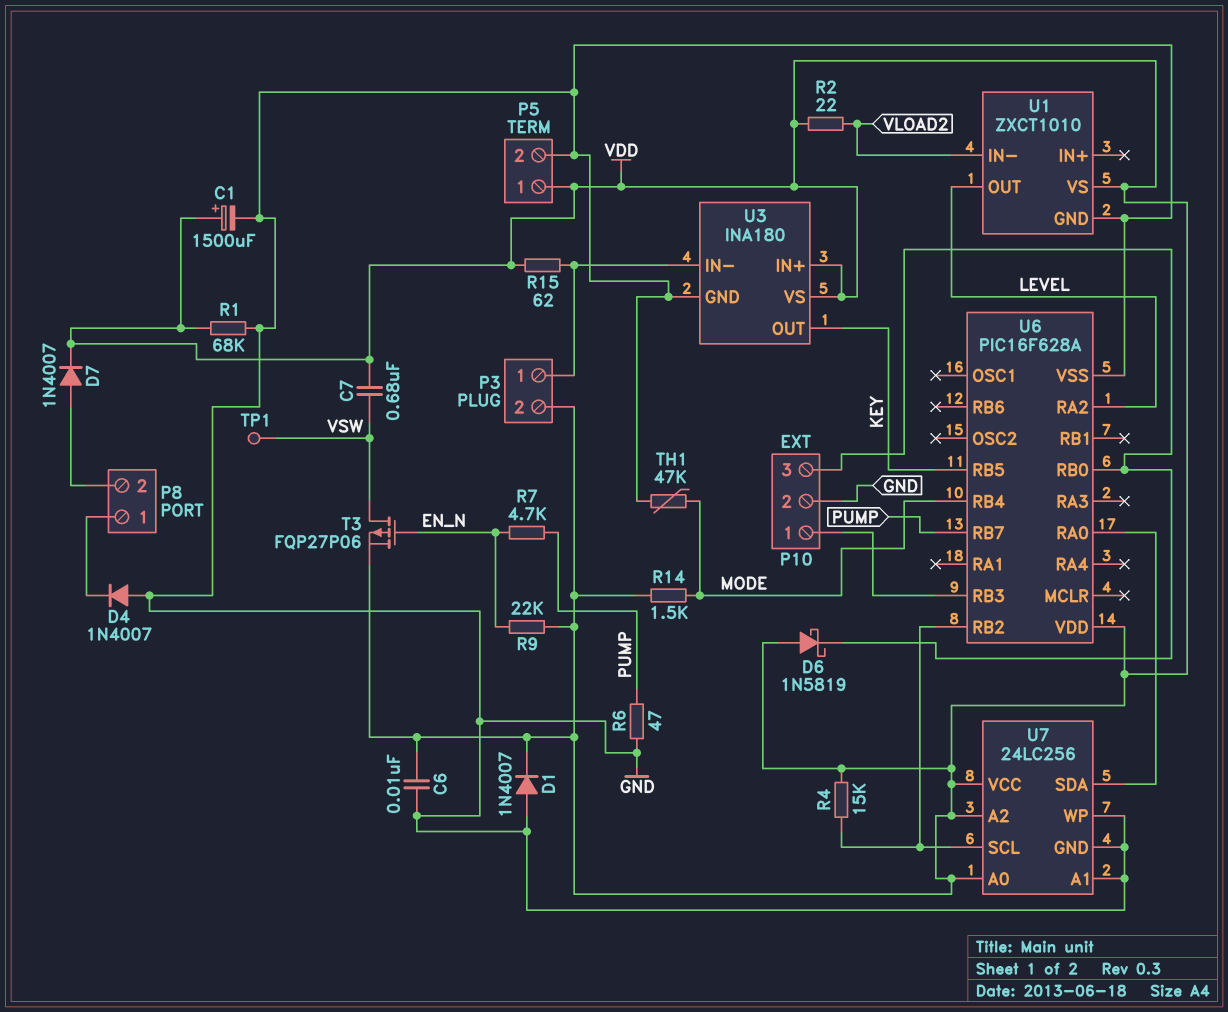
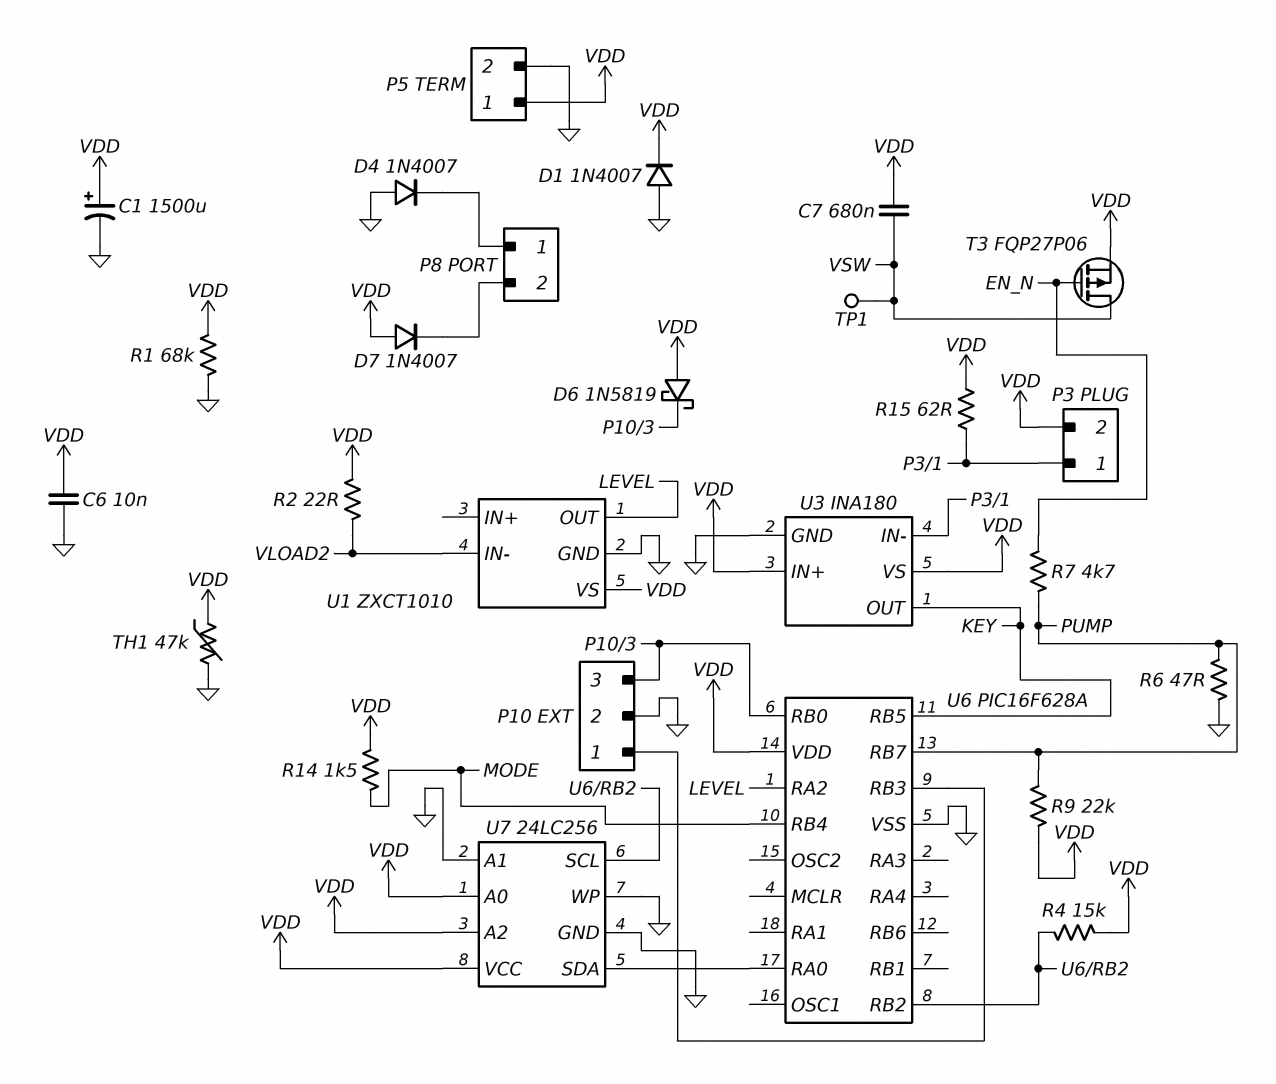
D7: diode 1N4007 (A P8/2, K VDD) -> diode 1N4007 (A VDD, K P8/2)
R9: 22k (EN_N, VDD) -> 22k (PUMP, VDD)
TH1: 47k (GND, MODE) -> 47k (GND, VDD)

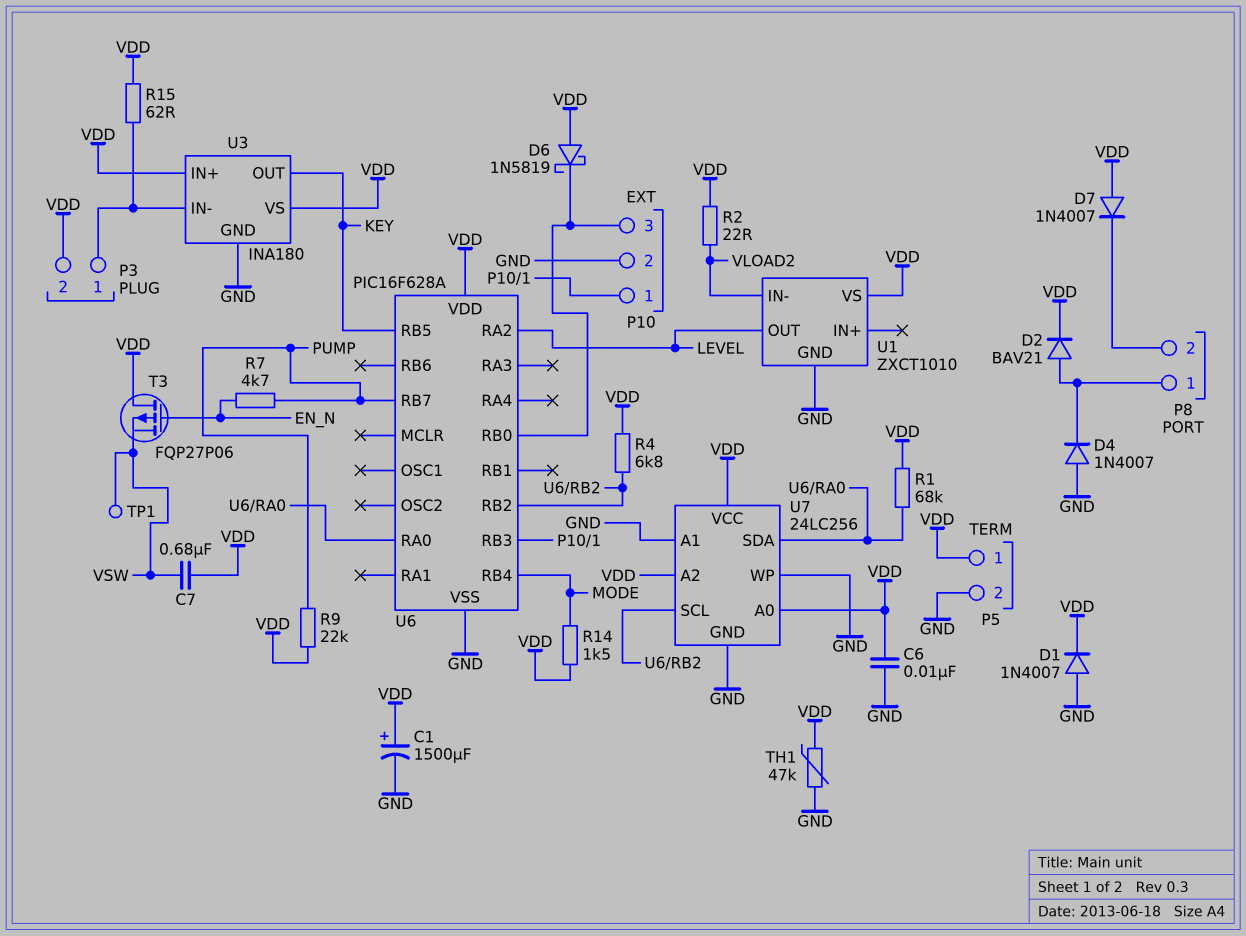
D2: none -> diode BAV21 (A P8/1, K VDD)
R1: 68k (GND, VDD) -> 68k (U6/RA0, VDD)
R4: 15k (U6/RB2, VDD) -> 6.8k (U6/RB2, VDD)
R6: 47 (GND, PUMP) -> none
T3: PMOS FQP27P06 (G EN_N, D VSW, S VDD) -> PMOS FQP27P06 (G EN_N, D VDD, S VSW)

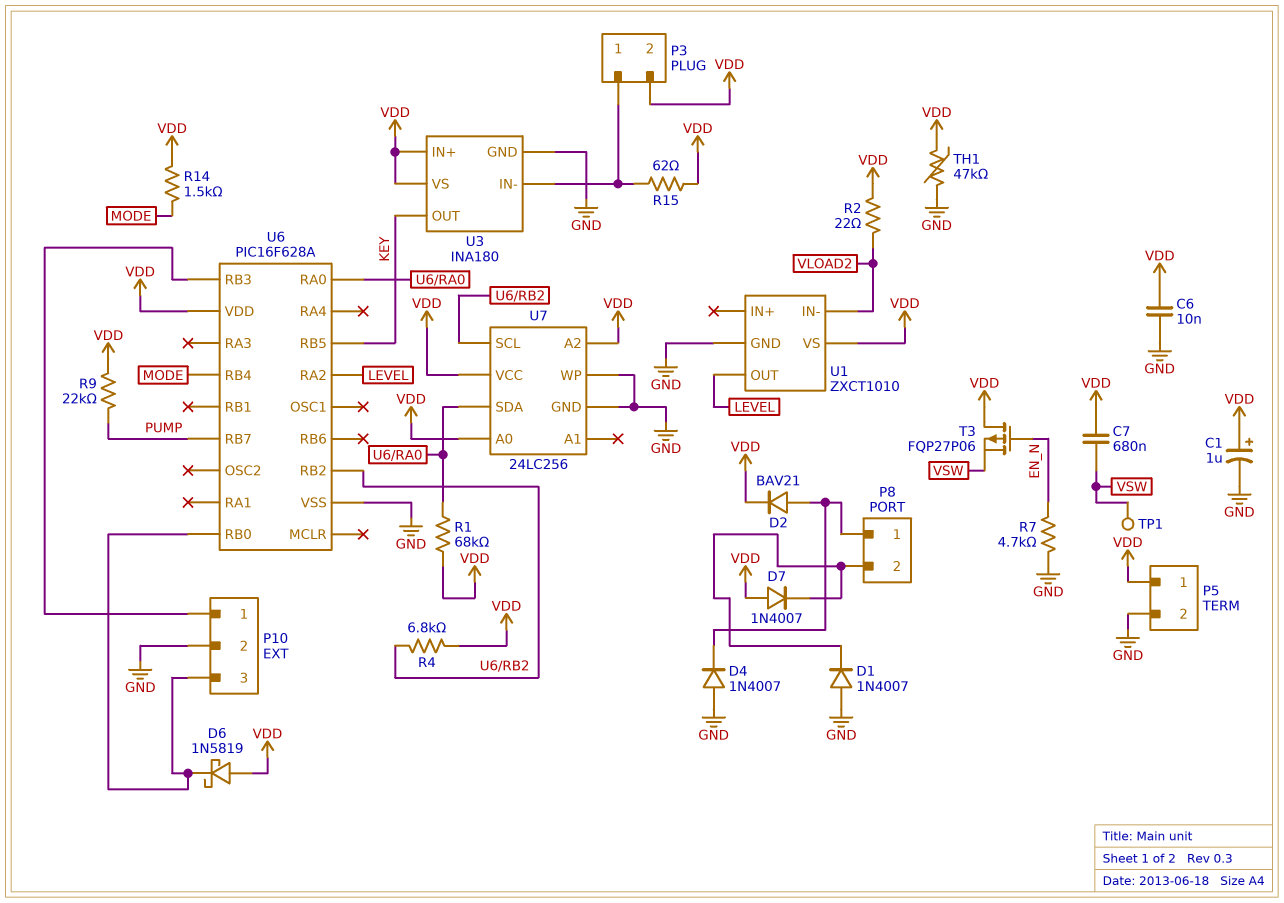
C1: 1500uF (plus VDD, minus GND) -> 1uF (plus VDD, minus GND)
D1: diode 1N4007 (A GND, K VDD) -> diode 1N4007 (A GND, K P8/2)
R7: 4.7k (EN_N, PUMP) -> 4.7k (EN_N, GND)
U7 pin A1: GND -> none

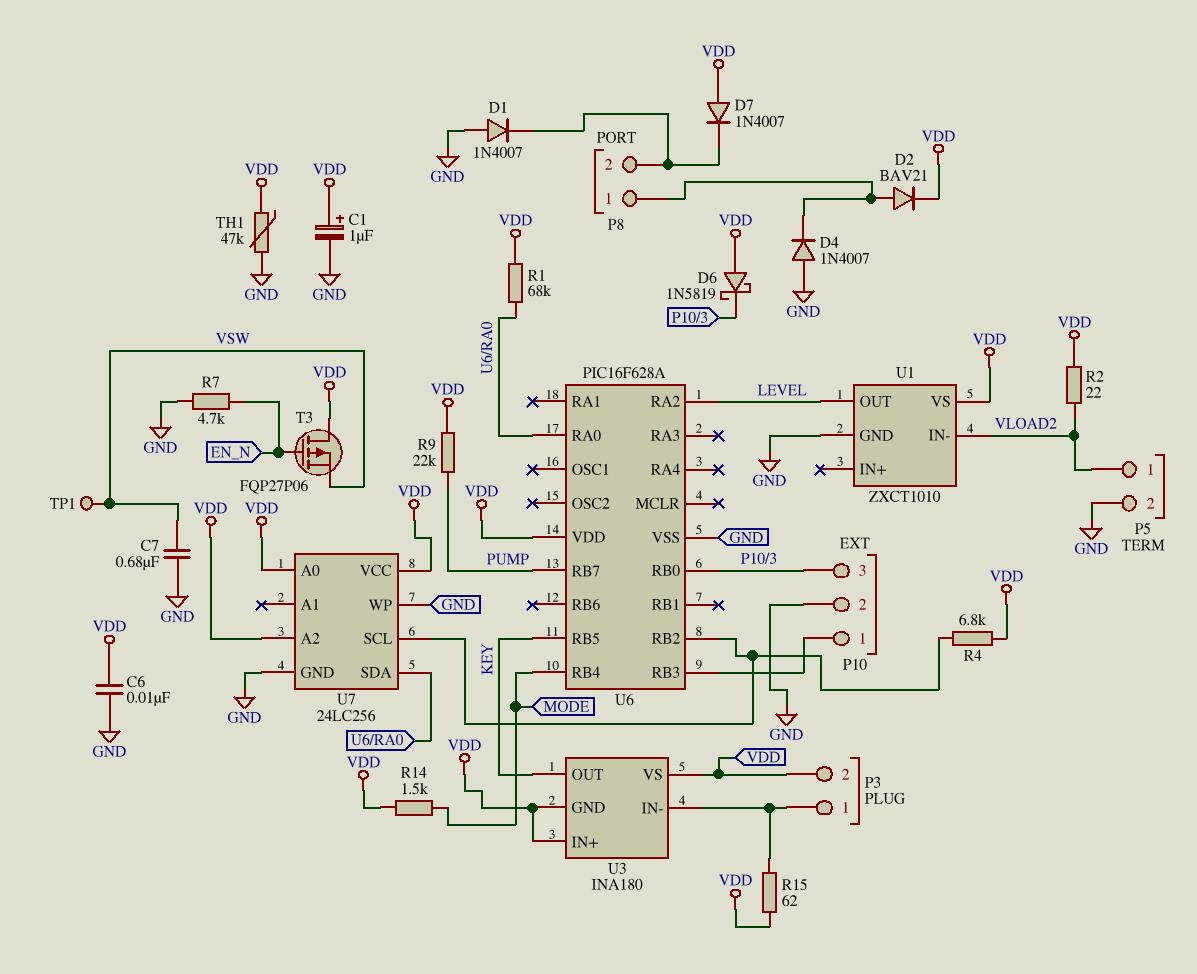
C7: 680nF (VDD, VSW) -> 680nF (GND, VSW)
P5 pin 1: VDD -> VLOAD2
U3 pin GND: GND -> VDD

